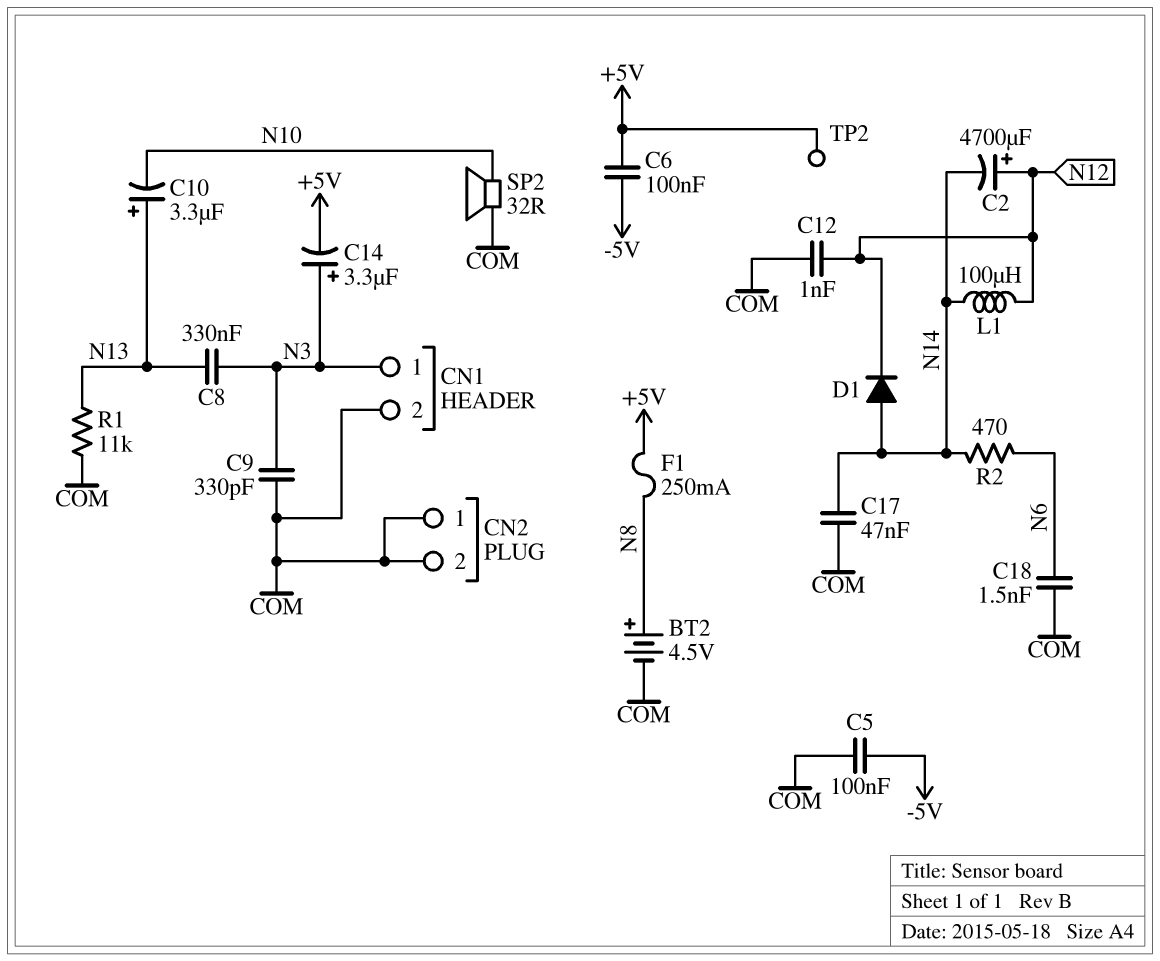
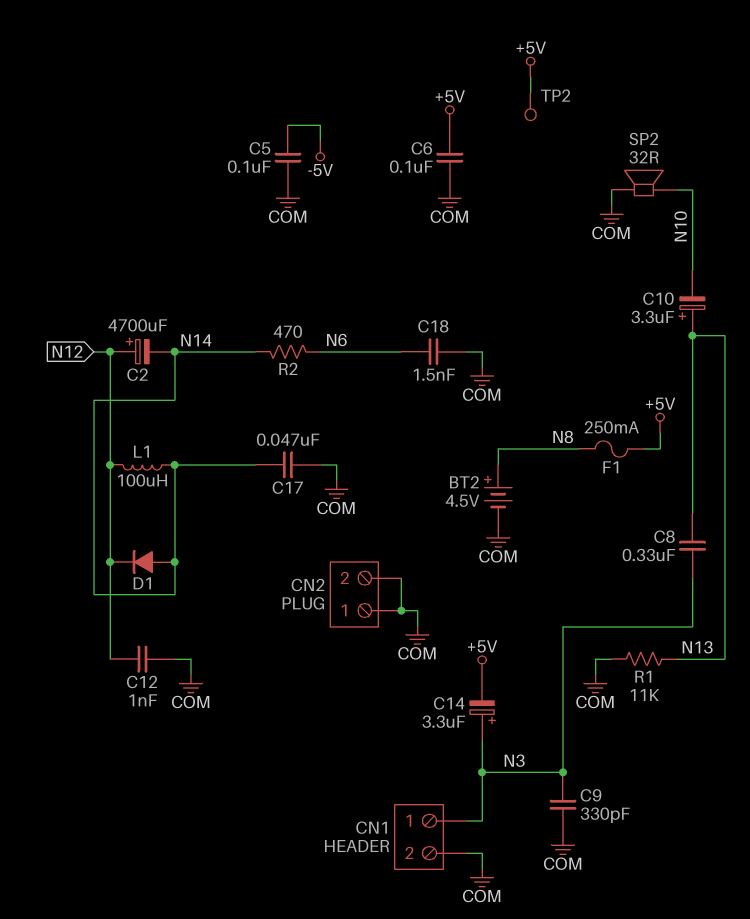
C6: 100nF (+5V, -5V) -> 100nF (+5V, COM)

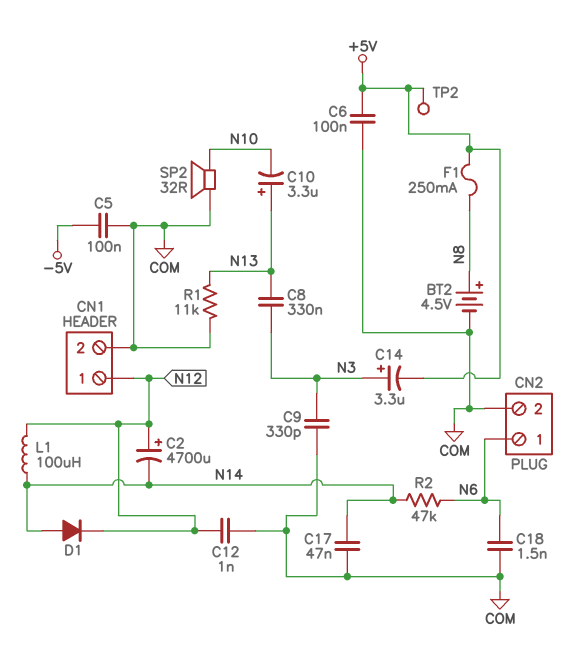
CN1 pin 1: N3 -> N12
CN2 pin 1: COM -> N6
R2: 470 (N6, N14) -> 47k (N6, N14)

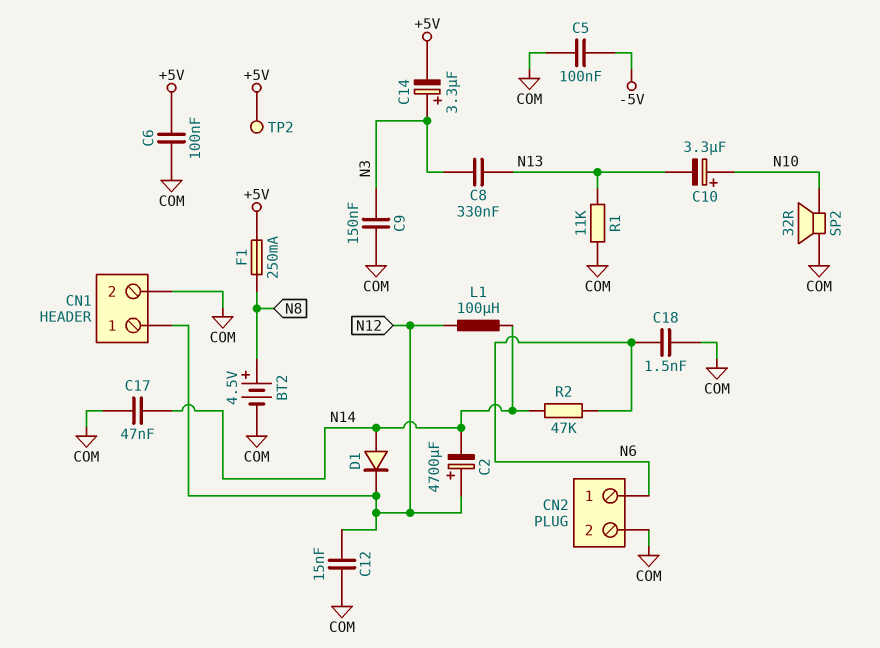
C9: 330pF (COM, N3) -> 150nF (COM, N3)
C10: 3.3uF (plus N13, minus N10) -> 3.3uF (plus N10, minus N13)
C12: 1nF (COM, N12) -> 15nF (COM, N12)

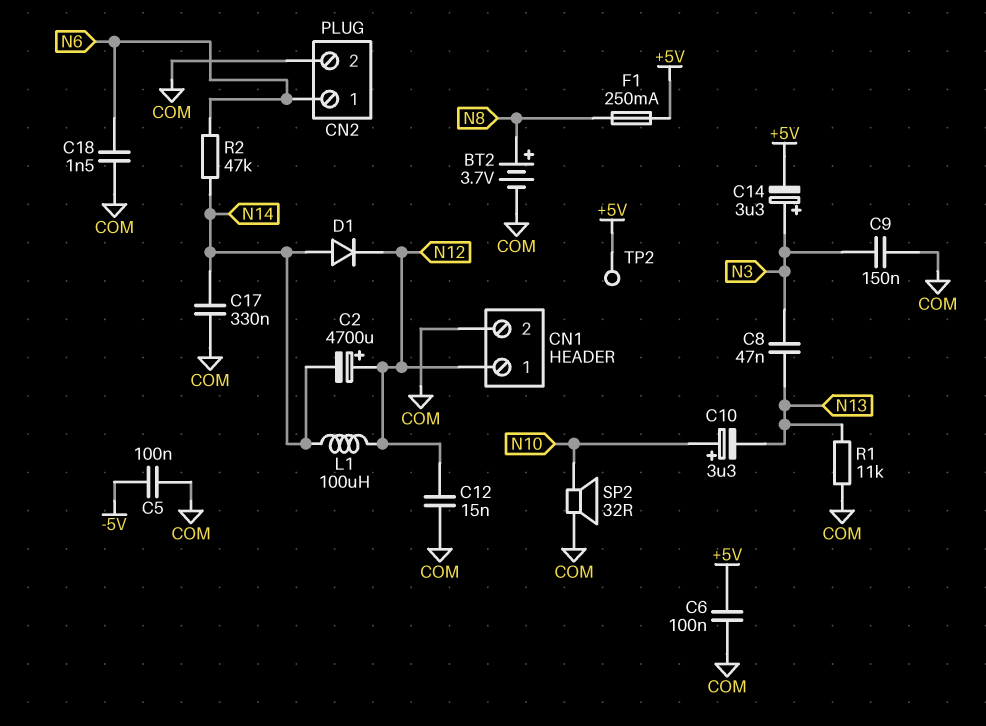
BT2: 4.5V (plus N8, minus COM) -> 3.7V (plus N8, minus COM)
C8: 330nF (N3, N13) -> 47nF (N3, N13)
C17: 47nF (COM, N14) -> 330nF (COM, N14)

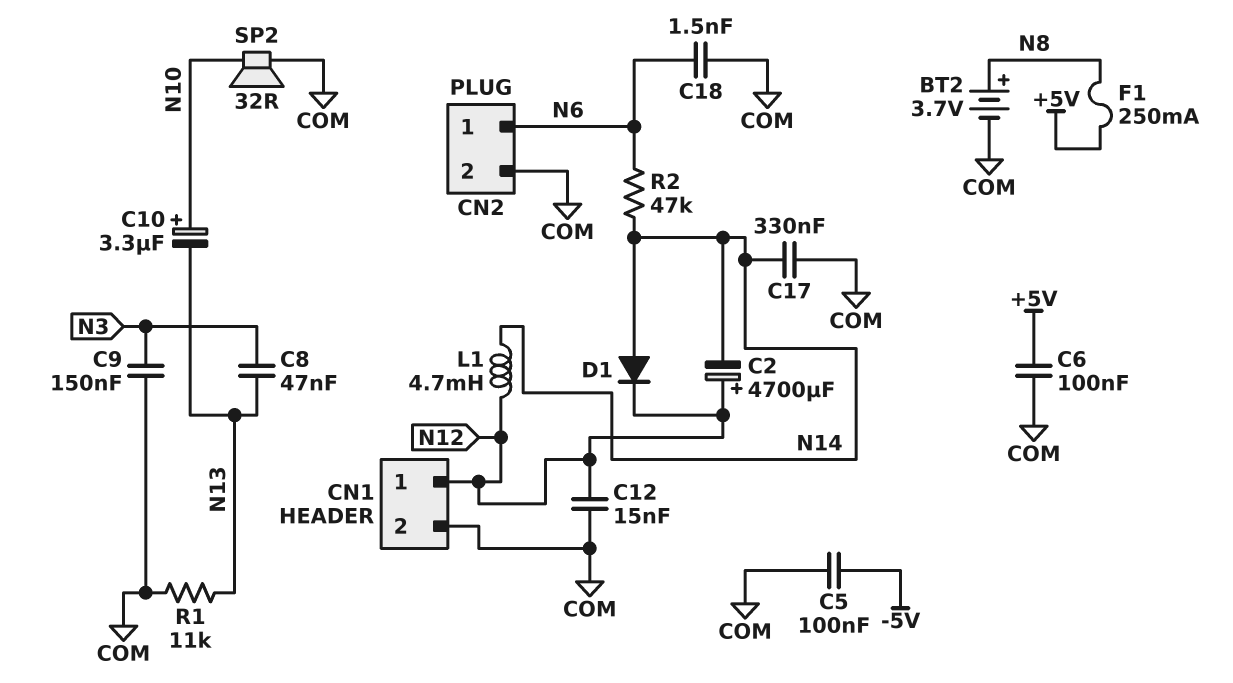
C14: 3.3uF (plus N3, minus +5V) -> none
L1: 100uH (N12, N14) -> 4.7mH (N12, N14)
TP2: test point (+5V) -> none

